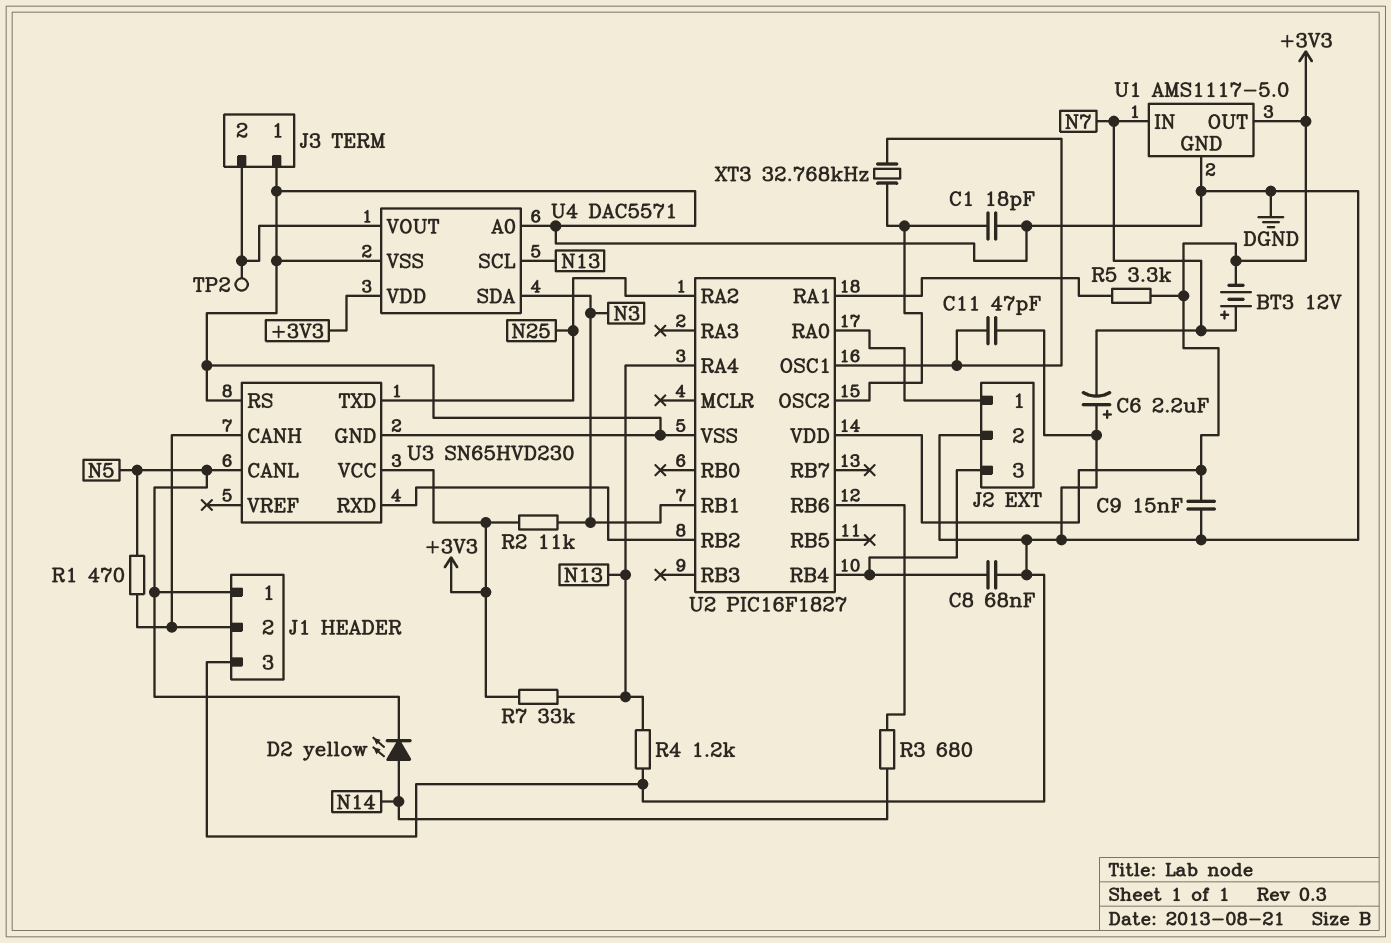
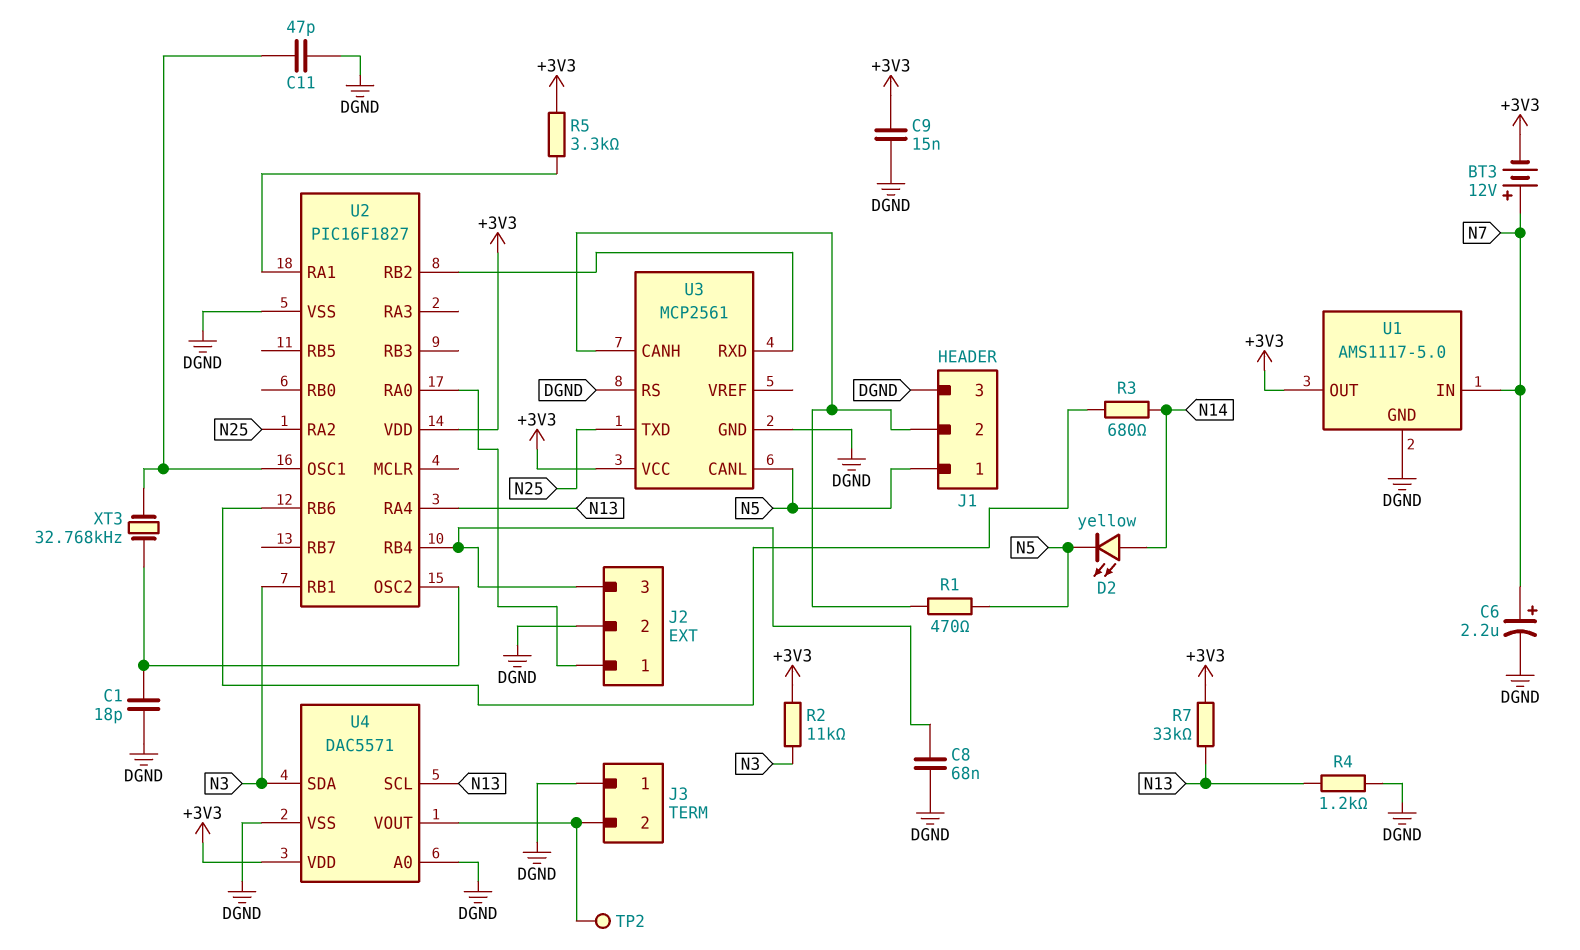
C6: 2.2uF (plus DGND, minus N7) -> 2.2uF (plus N7, minus DGND)
U3: SN65HVD230 -> MCP2561

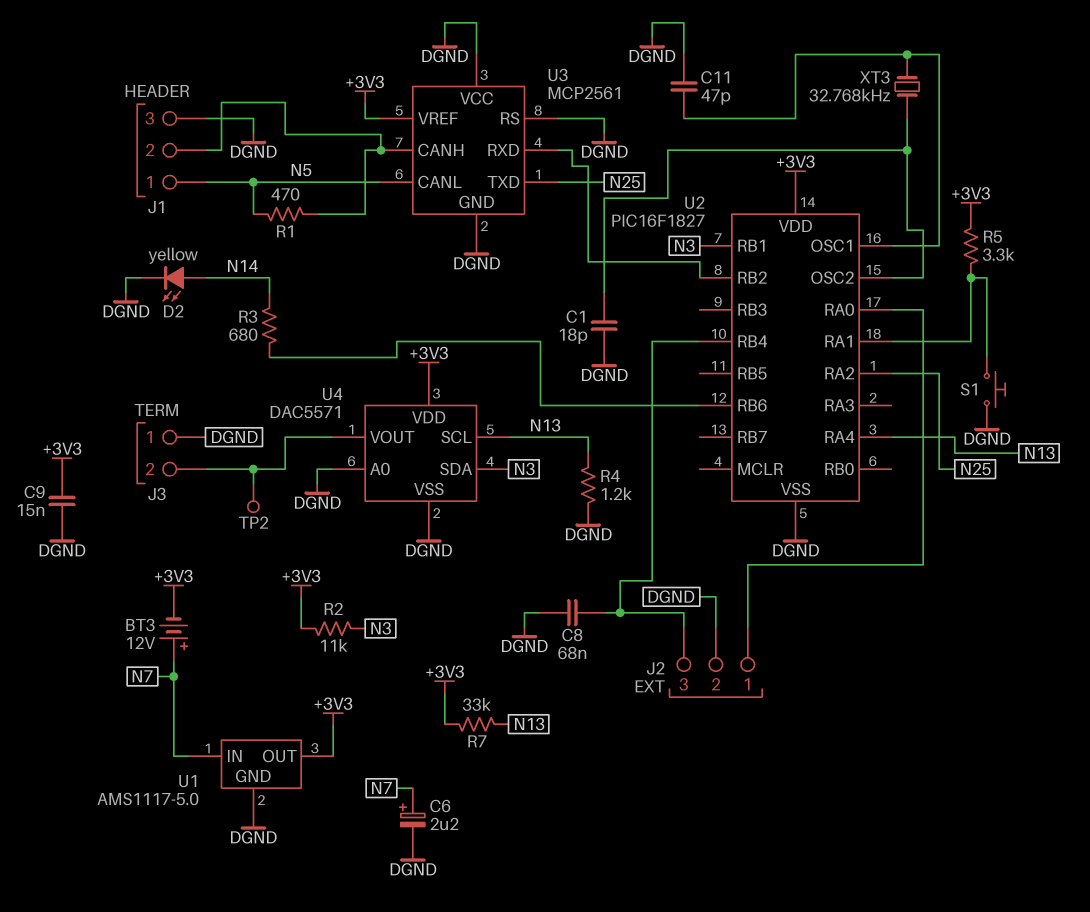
D2: LED yellow (A N14, K N5) -> LED yellow (A N14, K DGND)
S1: none -> button (DGND, U2/RA1)
U3 pin VCC: +3V3 -> DGND
U3 pin VREF: none -> +3V3

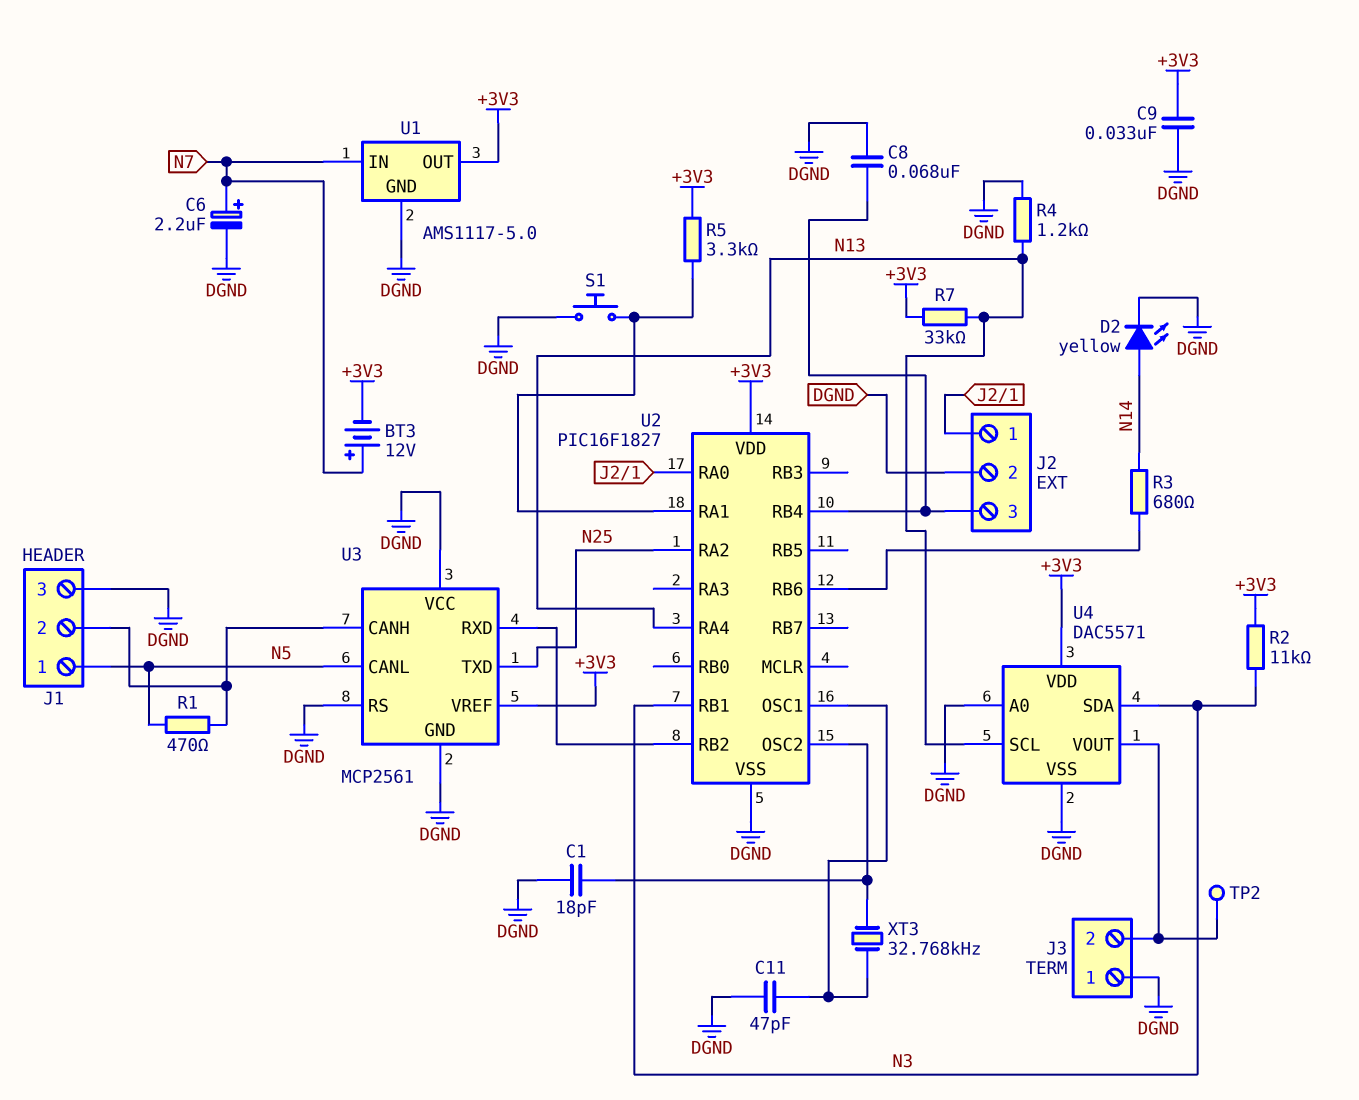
C9: 15nF (+3V3, DGND) -> 33nF (+3V3, DGND)

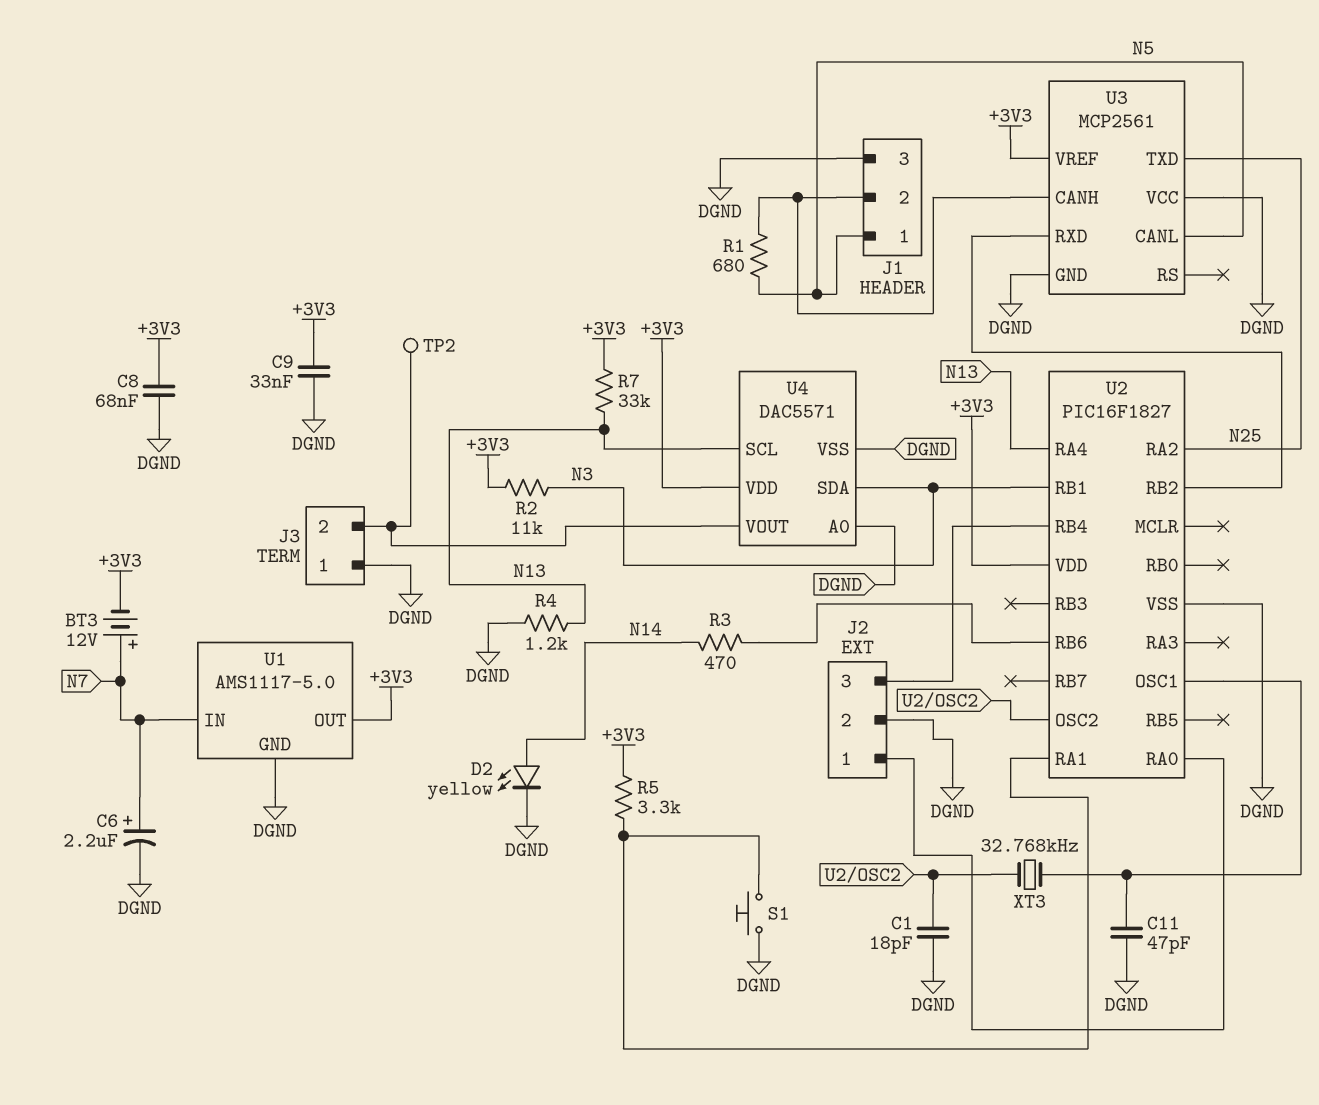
C8: 68nF (DGND, J2/3) -> 68nF (+3V3, DGND)
R1: 470 (J1/2, N5) -> 680 (J1/2, N5)
R3: 680 (N14, U2/RB6) -> 470 (N14, U2/RB6)
U3 pin RS: DGND -> none

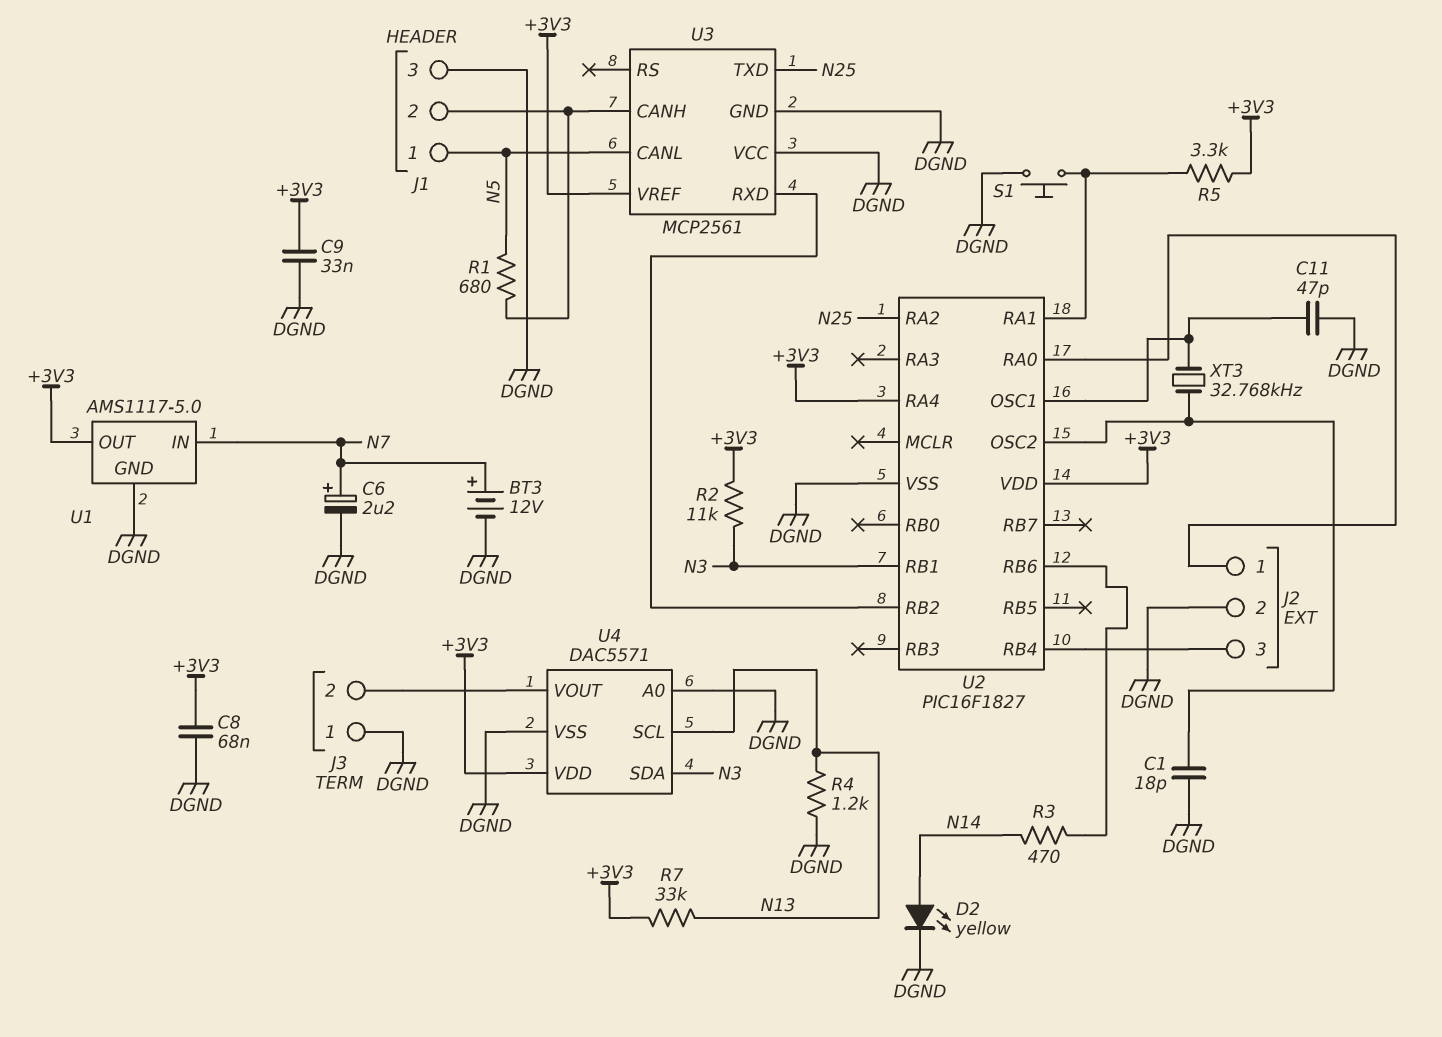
BT3: 12V (plus N7, minus +3V3) -> 12V (plus N7, minus DGND)
TP2: test point (J3/2) -> none
U2 pin RA4: N13 -> +3V3

